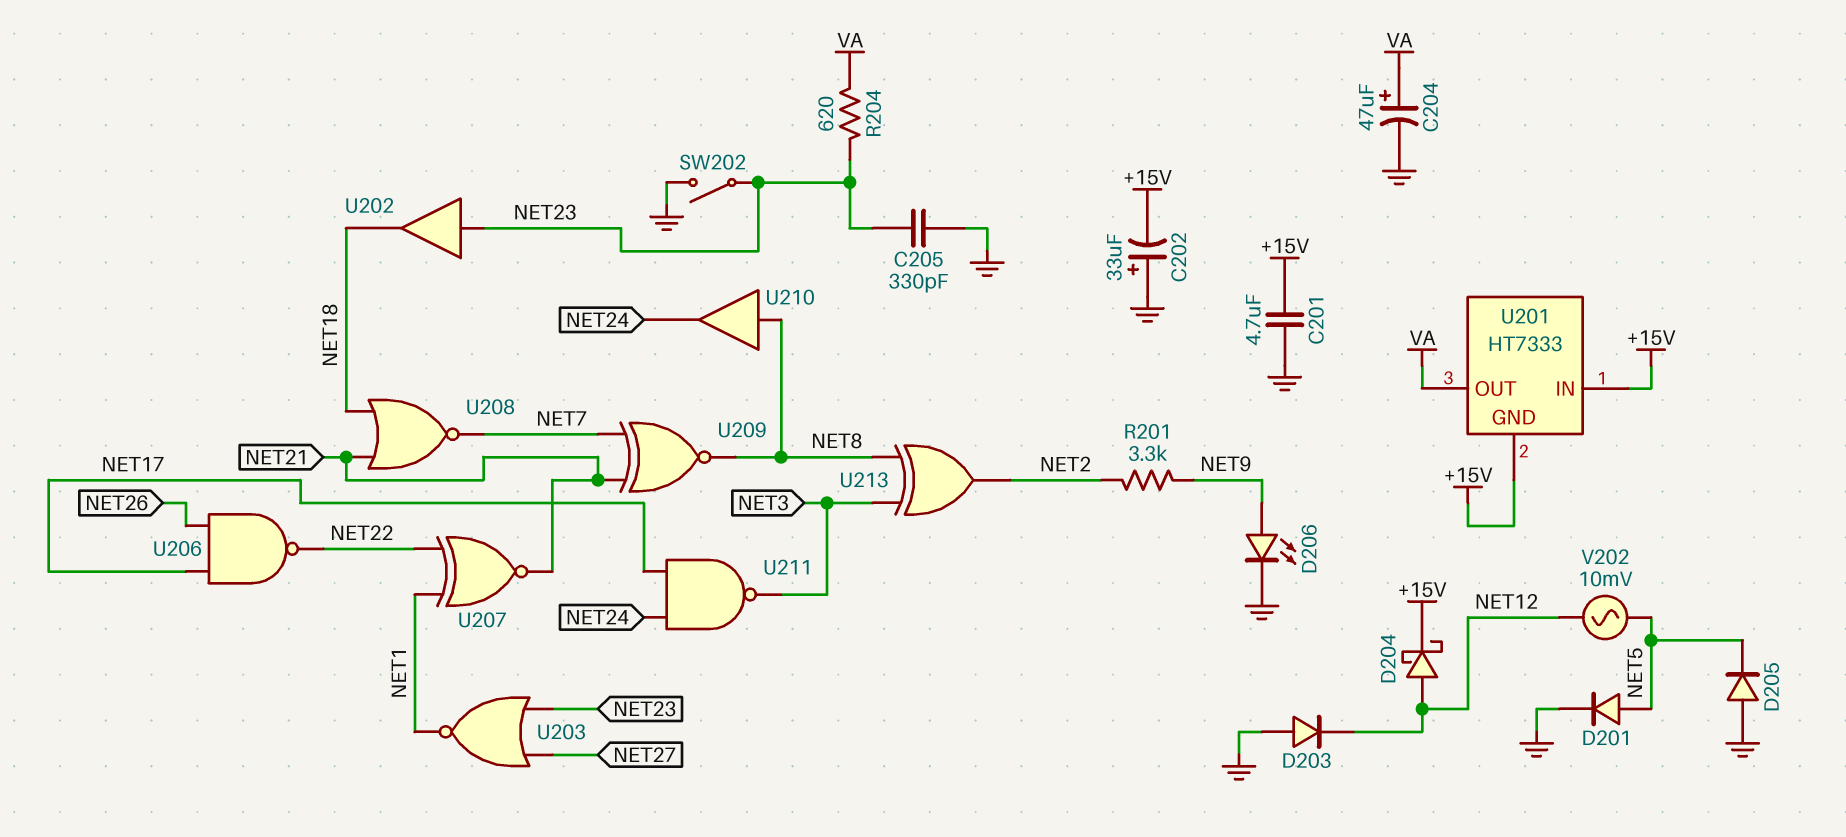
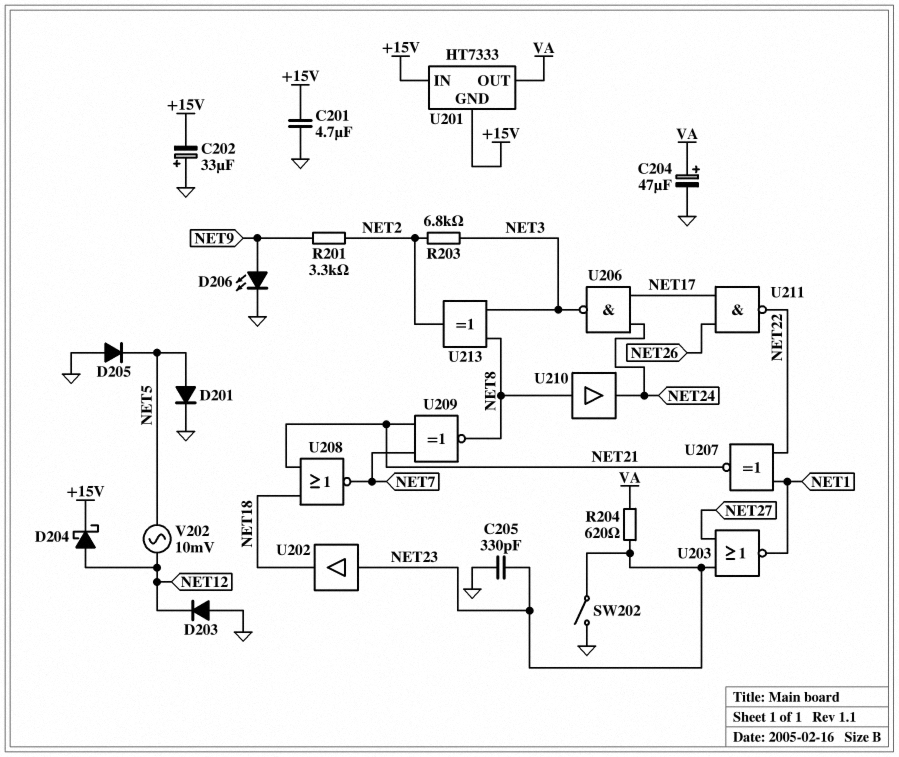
R203: none -> 6.8k (NET2, NET3)
U206: NAND (in NET17, in NET26, out NET22) -> NAND (in NET17, in NET24, out NET3)
U211: NAND (in NET17, in NET24, out NET3) -> NAND (in NET17, in NET26, out NET22)

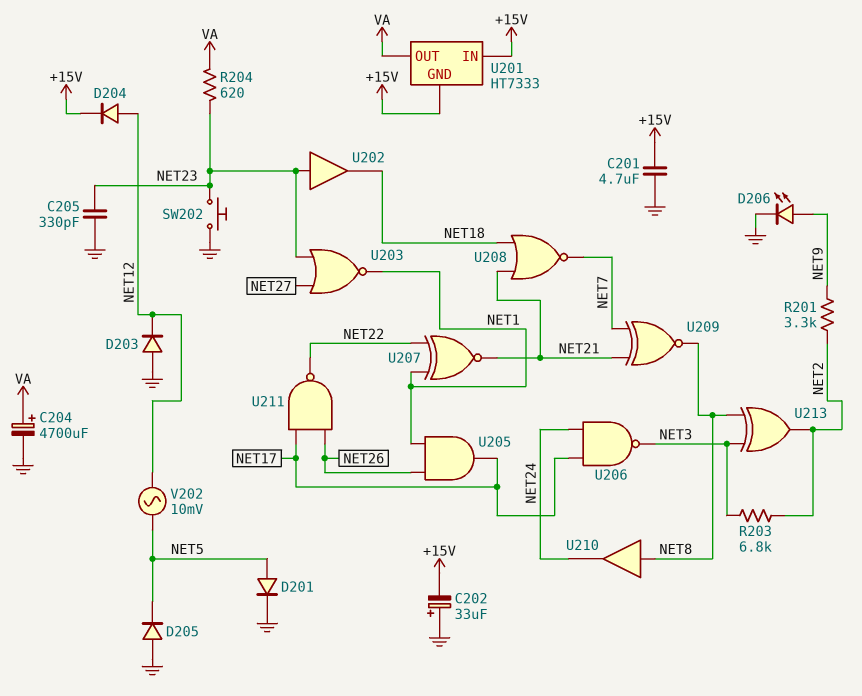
C204: 47uF (plus VA, minus GND) -> 4700uF (plus VA, minus GND)
D204: schottky (A NET12, K +15V) -> diode (A NET12, K +15V)
SW202: switch (GND, NET23) -> button (GND, NET23)
U205: none -> AND (in NET1, in NET26, out NET17)

